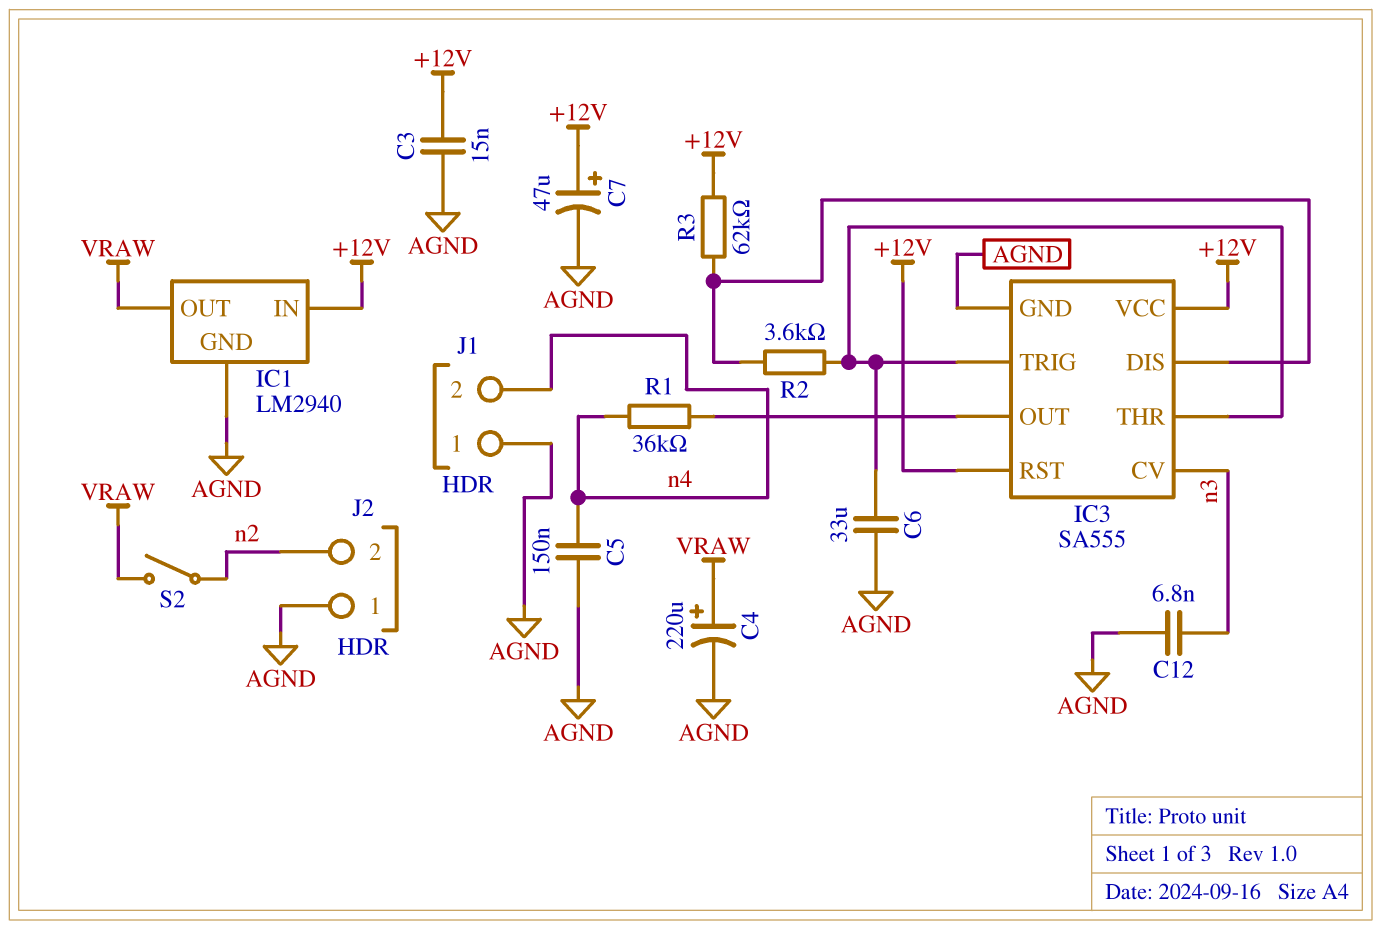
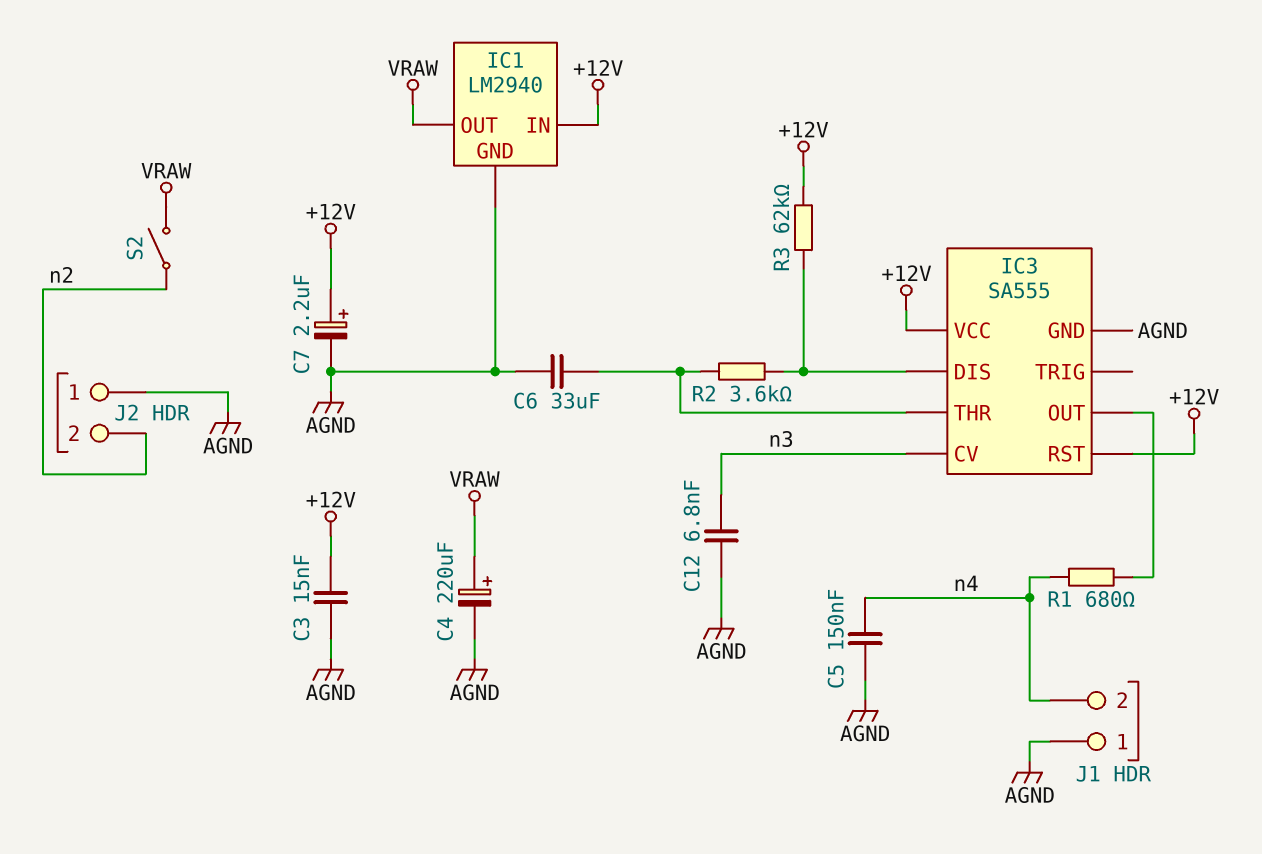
C7: 47uF (plus +12V, minus AGND) -> 2.2uF (plus +12V, minus AGND)
IC3 pin TRIG: IC3/THR -> none
R1: 36k (IC3/OUT, n4) -> 680 (IC3/OUT, n4)

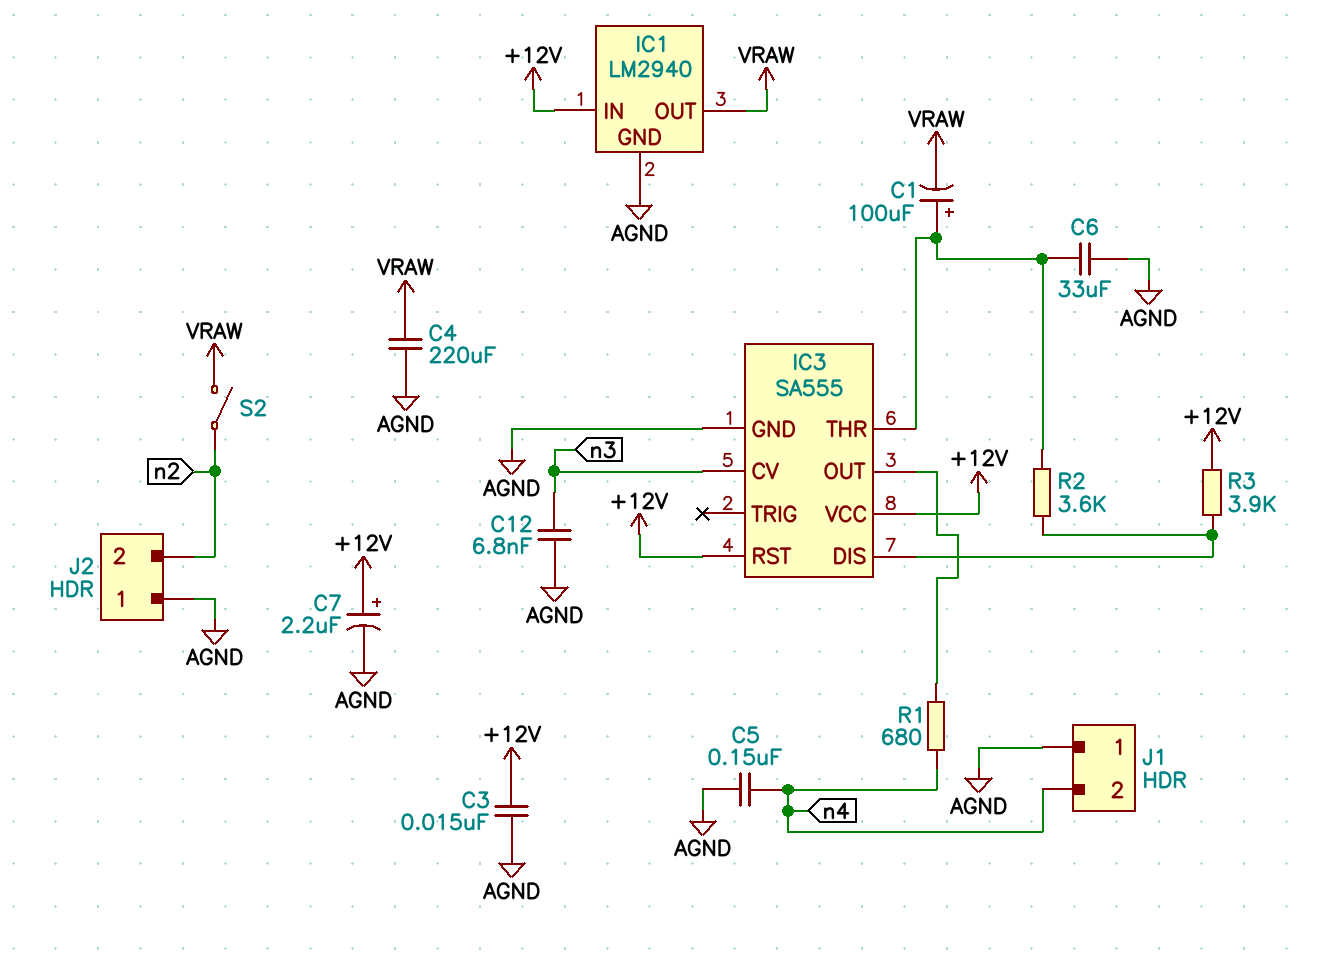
C1: none -> 100uF (plus IC3/THR, minus VRAW)
C4: 220uF (plus VRAW, minus AGND) -> 220uF (AGND, VRAW)
R3: 62k (+12V, IC3/DIS) -> 3.9k (+12V, IC3/DIS)

